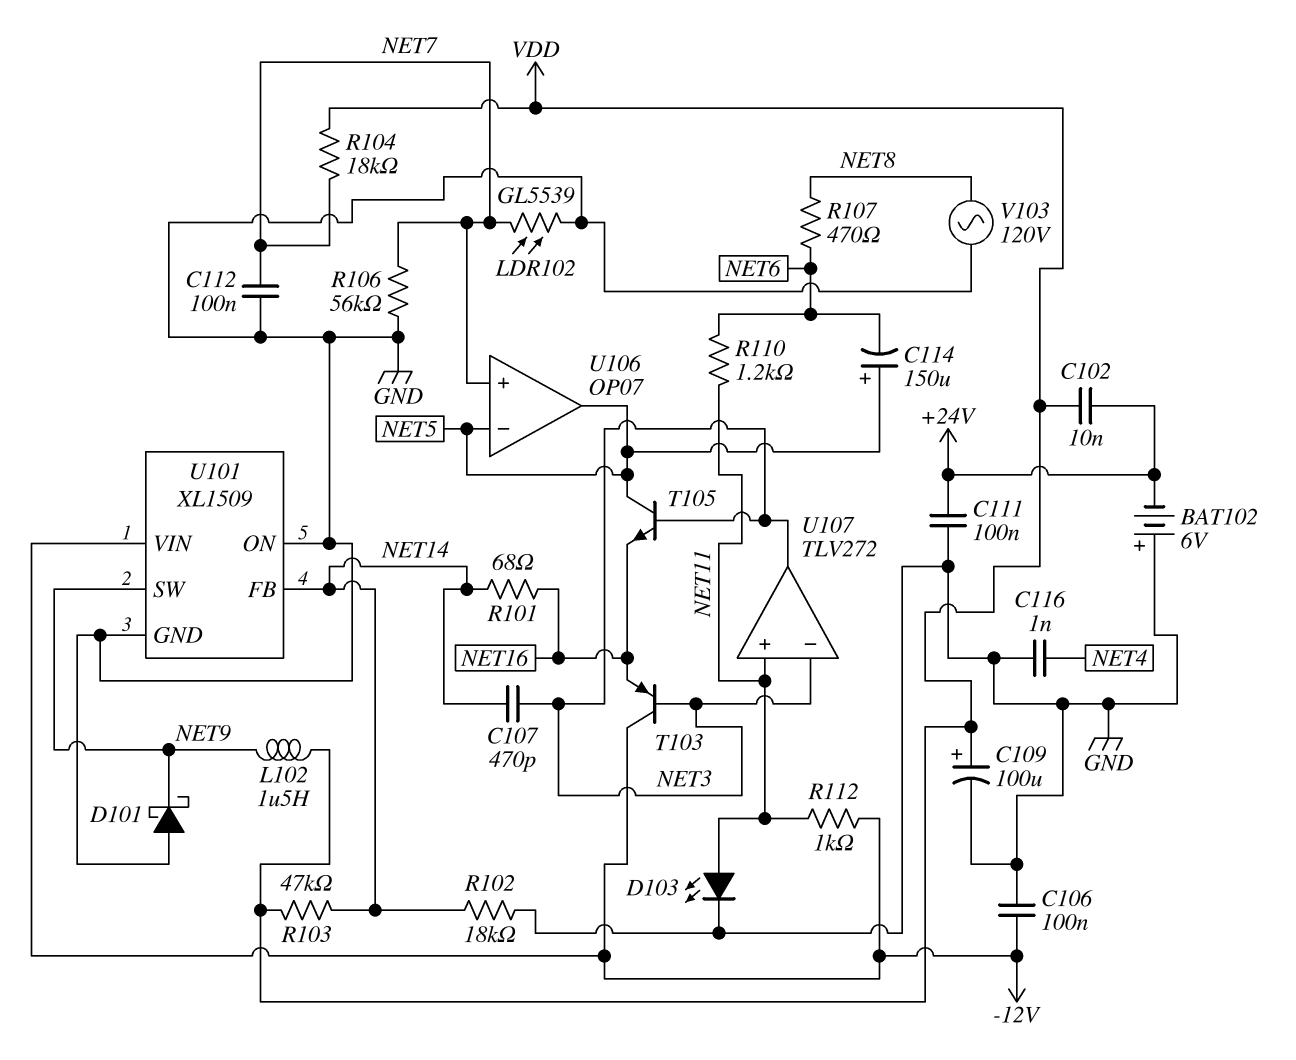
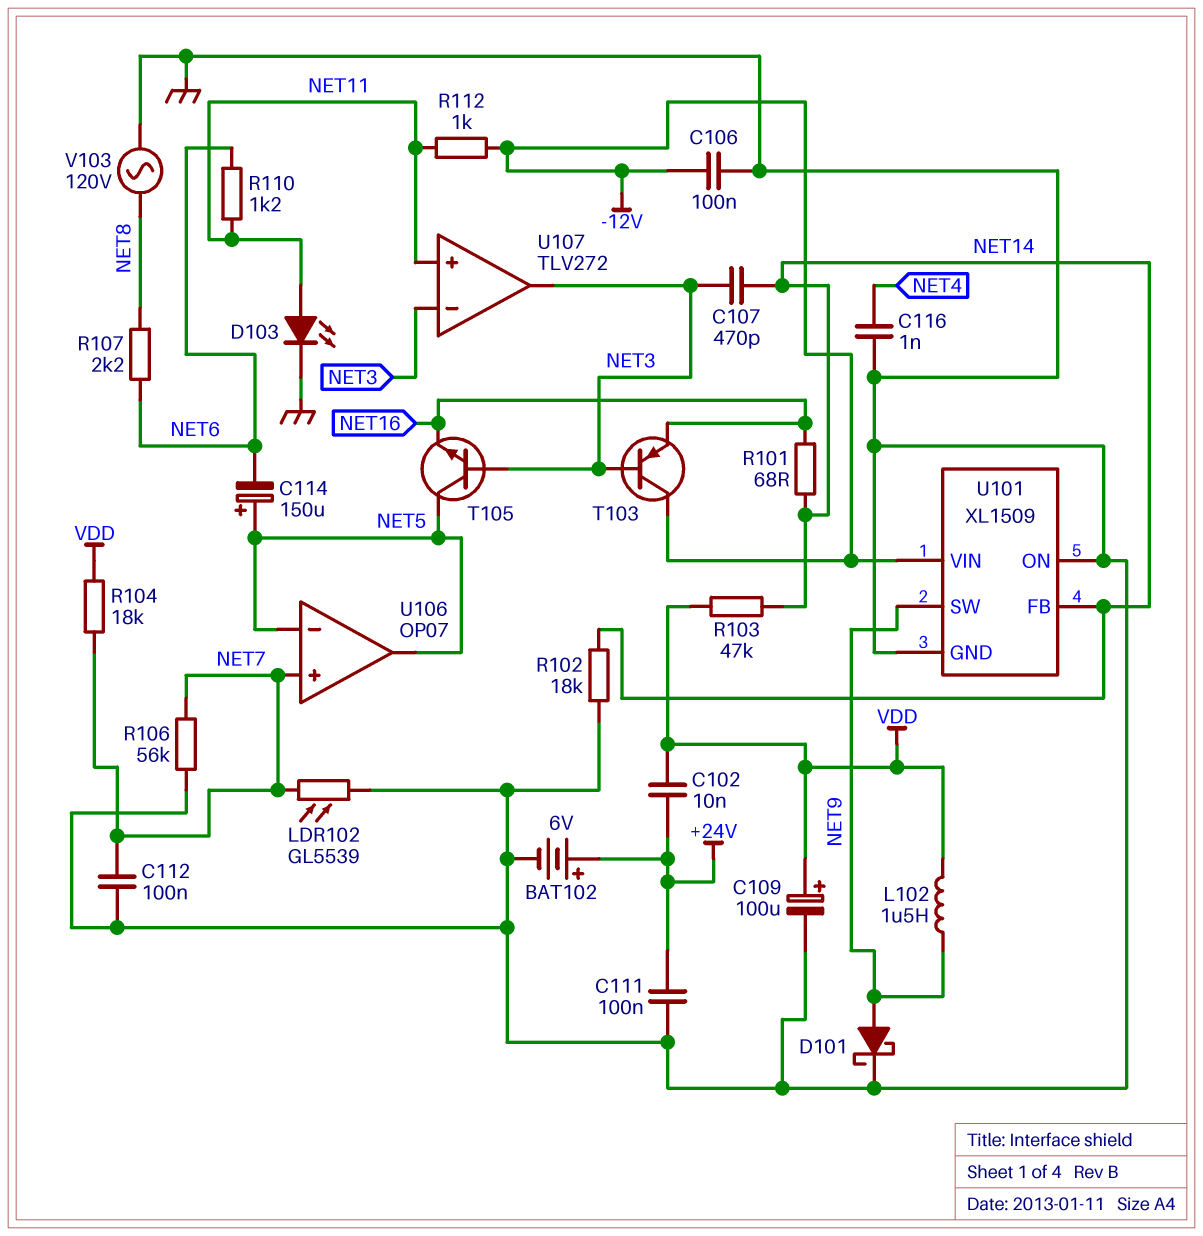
BAT102: 6V (plus GND, minus +24V) -> 6V (plus +24V, minus GND)
D101: schottky (A GND, K NET9) -> schottky (A NET9, K GND)
R107: 470 (NET6, NET8) -> 2.2k (NET6, NET8)

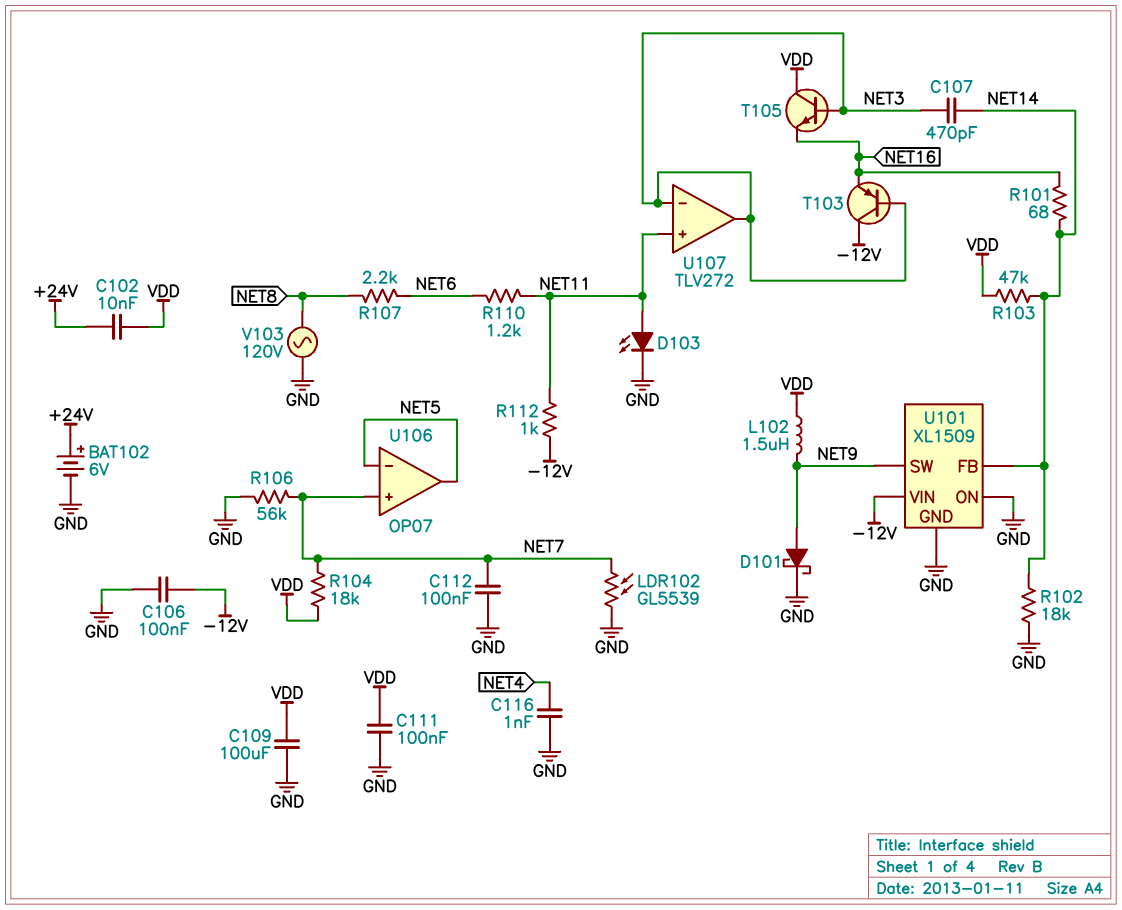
C109: 100uF (plus VDD, minus GND) -> 100uF (GND, VDD)
C111: 100nF (+24V, GND) -> 100nF (GND, VDD)
C114: 150uF (plus NET5, minus NET6) -> none
T105: NPN (B NET3, C NET5, E NET16) -> NPN (B NET3, C VDD, E NET16)

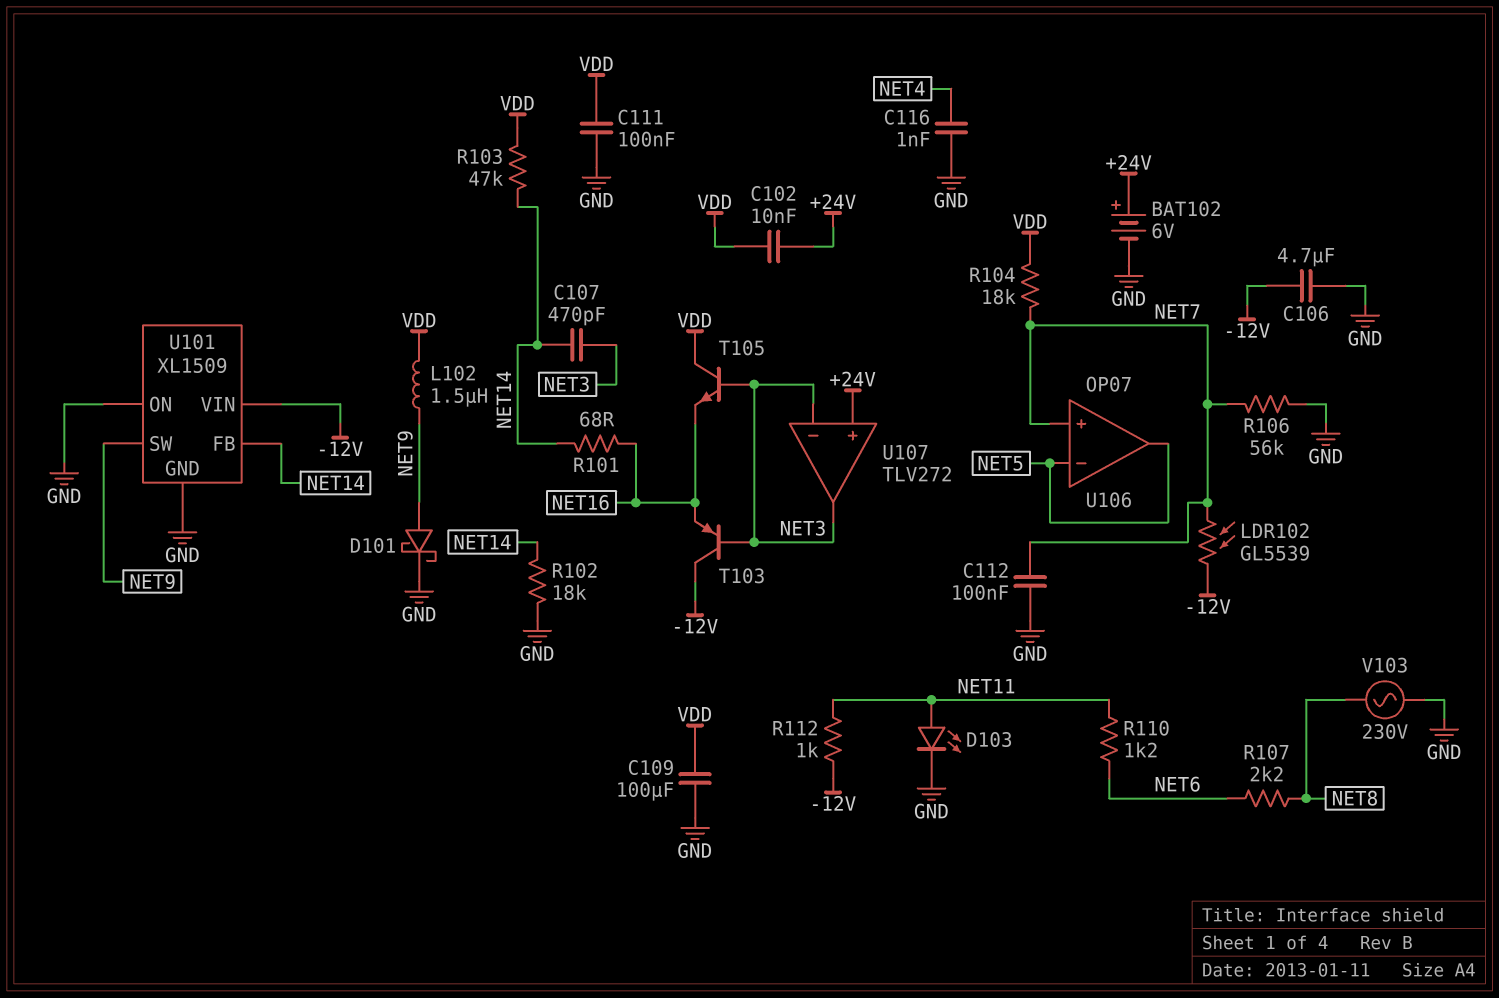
C106: 100nF (-12V, GND) -> 4.7uF (-12V, GND)
LDR102: GL5539 (GND, NET7) -> GL5539 (-12V, NET7)
U107 pin in+: NET11 -> +24V
V103: AC 120V (GND, NET8) -> AC 230V (GND, NET8)

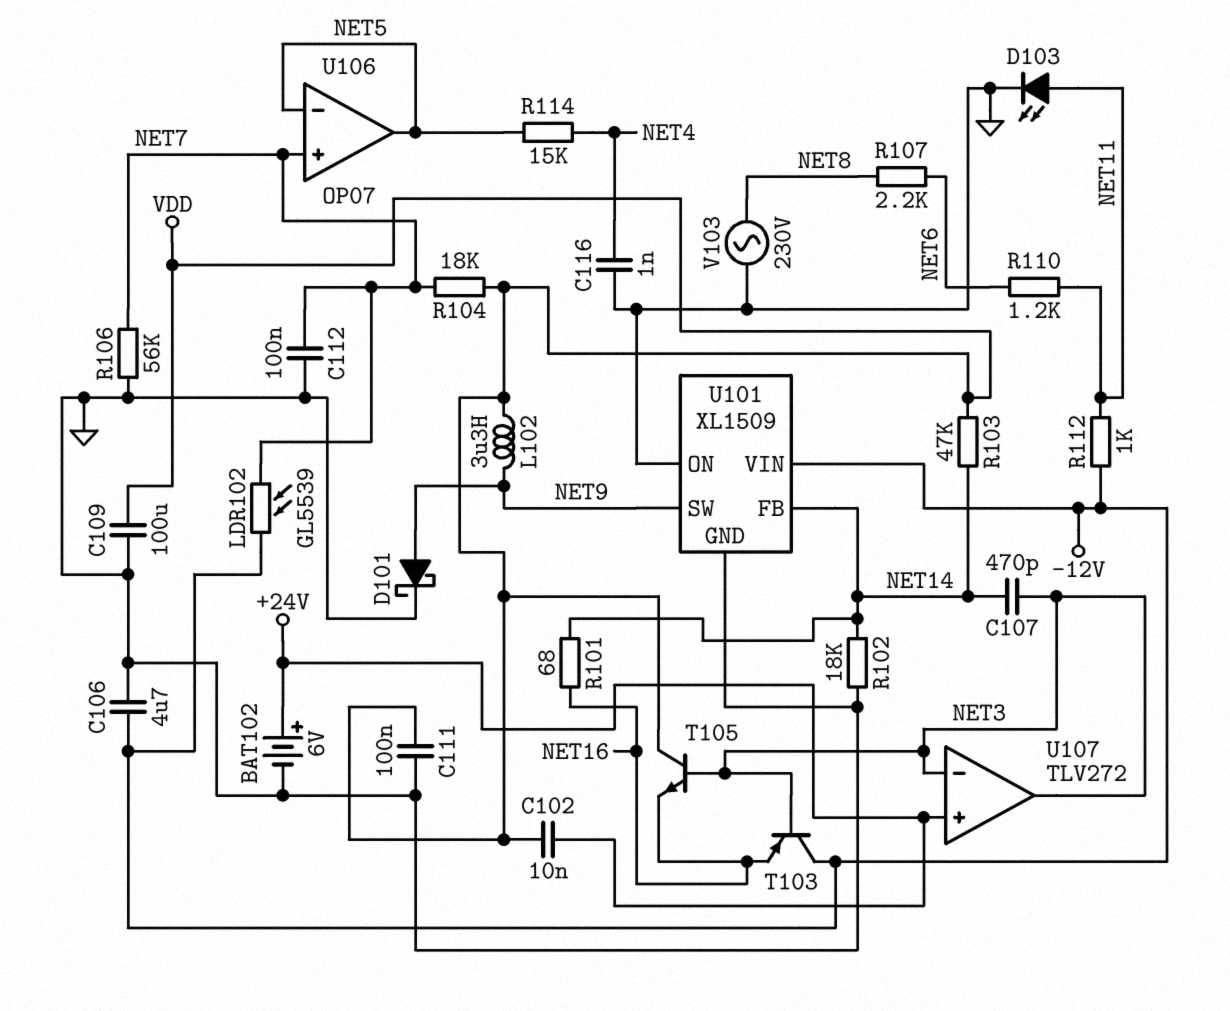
L102: 1.5uH (NET9, VDD) -> 3.3uH (NET9, VDD)
R114: none -> 15k (NET4, NET5)

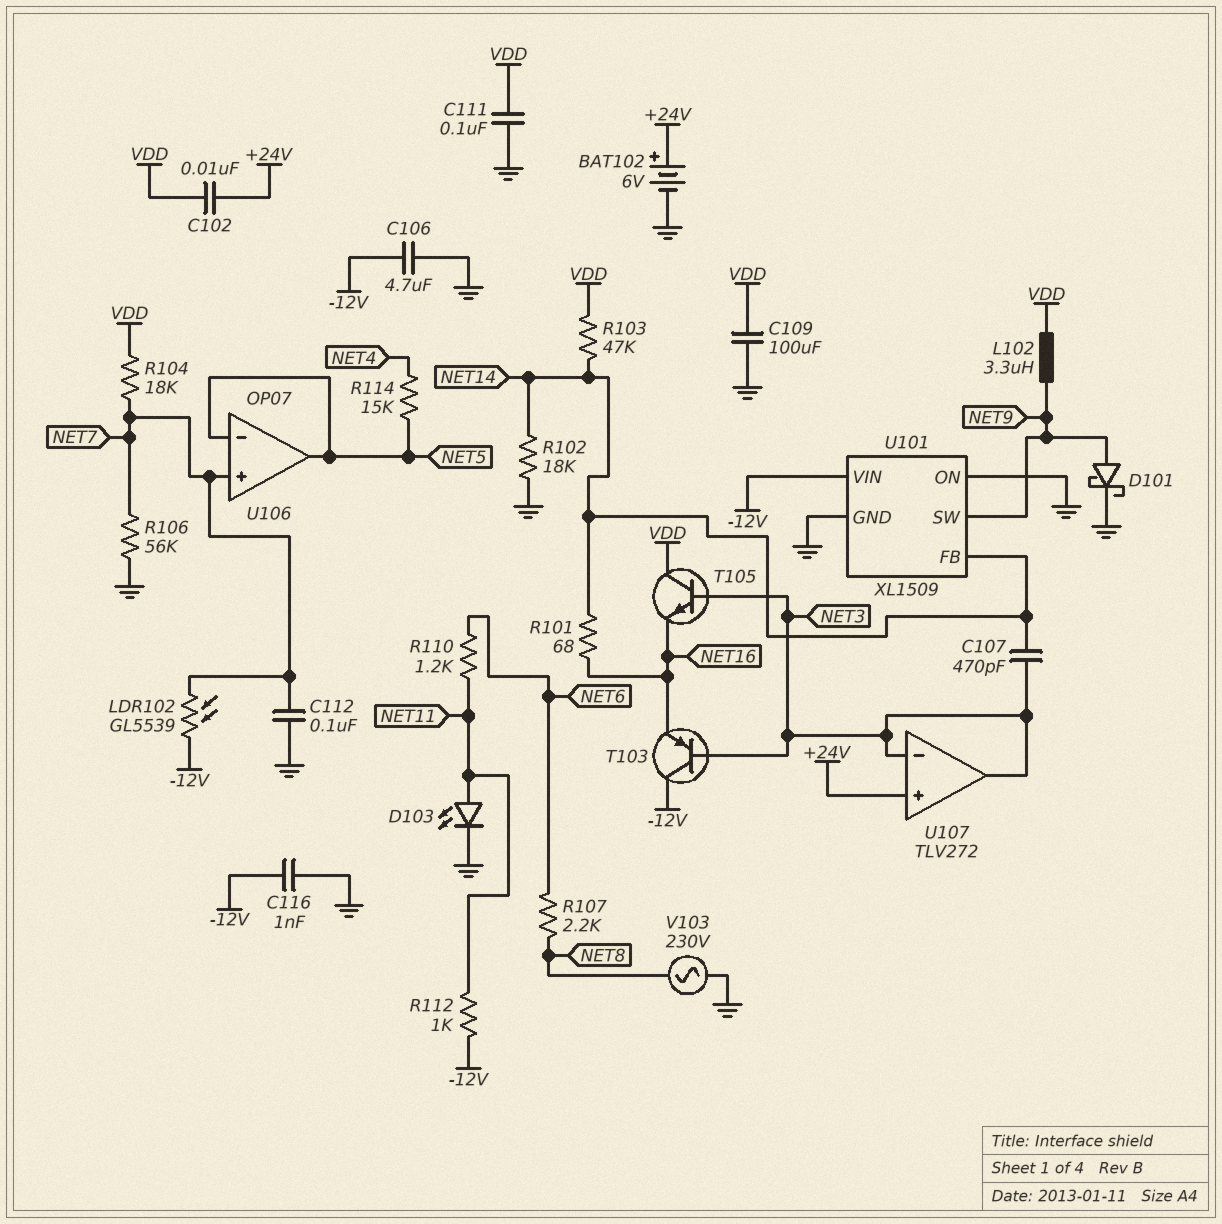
C116: 1nF (GND, NET4) -> 1nF (-12V, GND)

